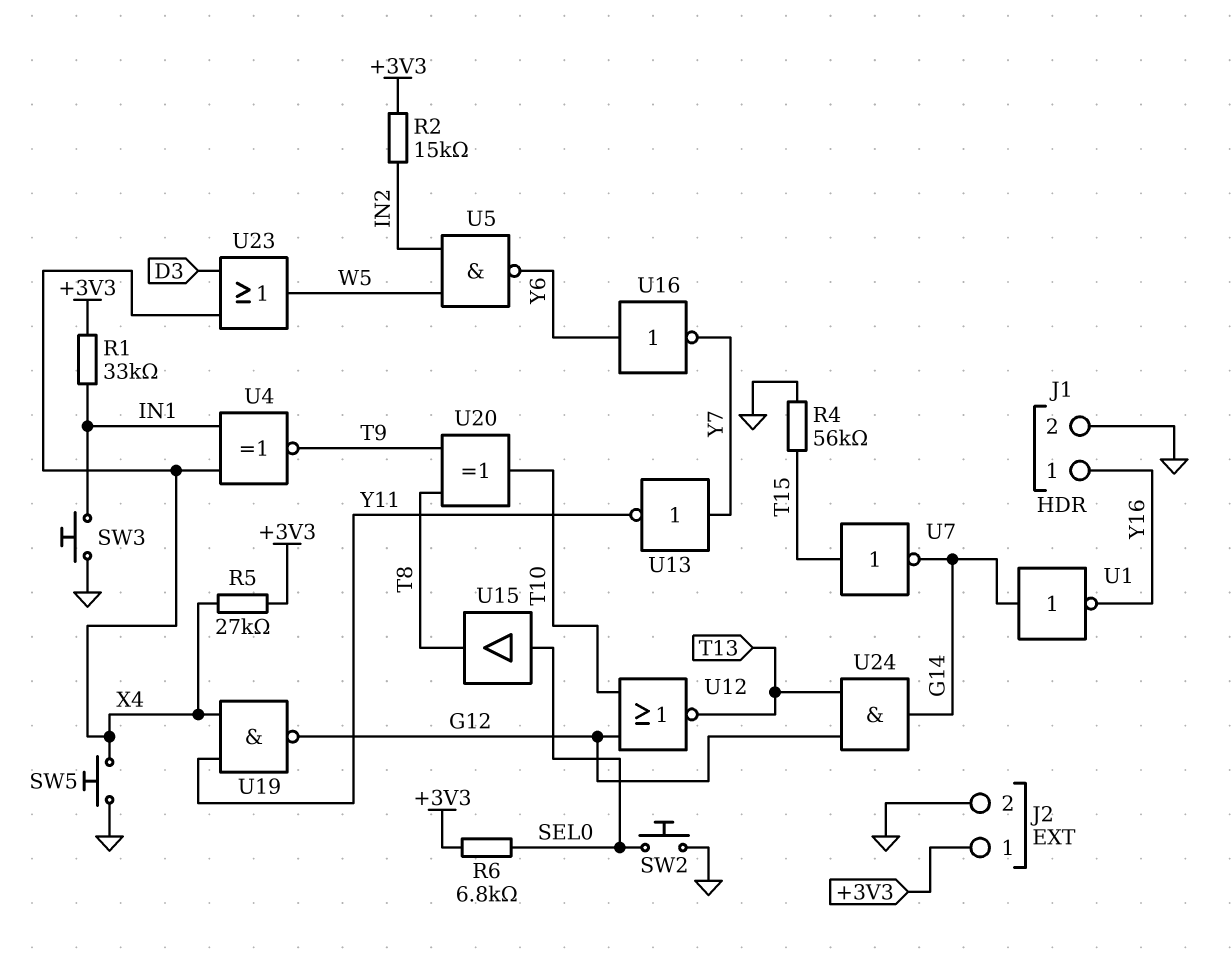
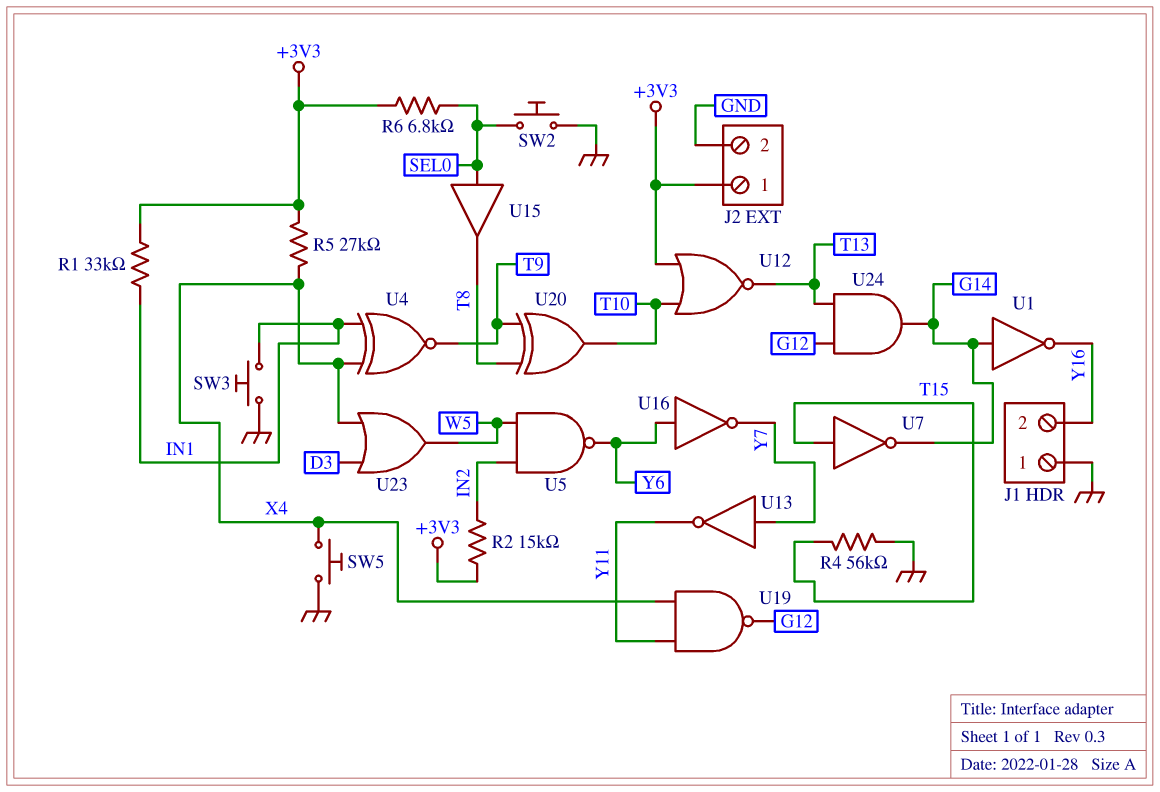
J1 pin 1: Y16 -> GND
J1 pin 2: GND -> Y16
U12: NOR (in G12, in T10, out T13) -> NOR (in +3V3, in T10, out T13)

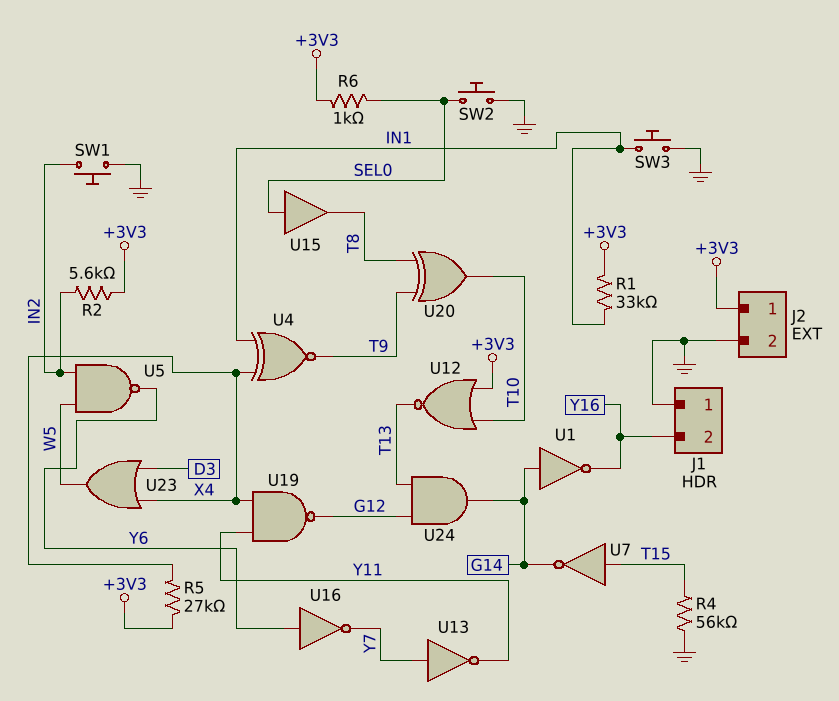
R2: 15k (+3V3, IN2) -> 5.6k (+3V3, IN2)
R6: 6.8k (+3V3, SEL0) -> 1k (+3V3, SEL0)
SW1: none -> button (GND, IN2)
SW5: button (GND, X4) -> none

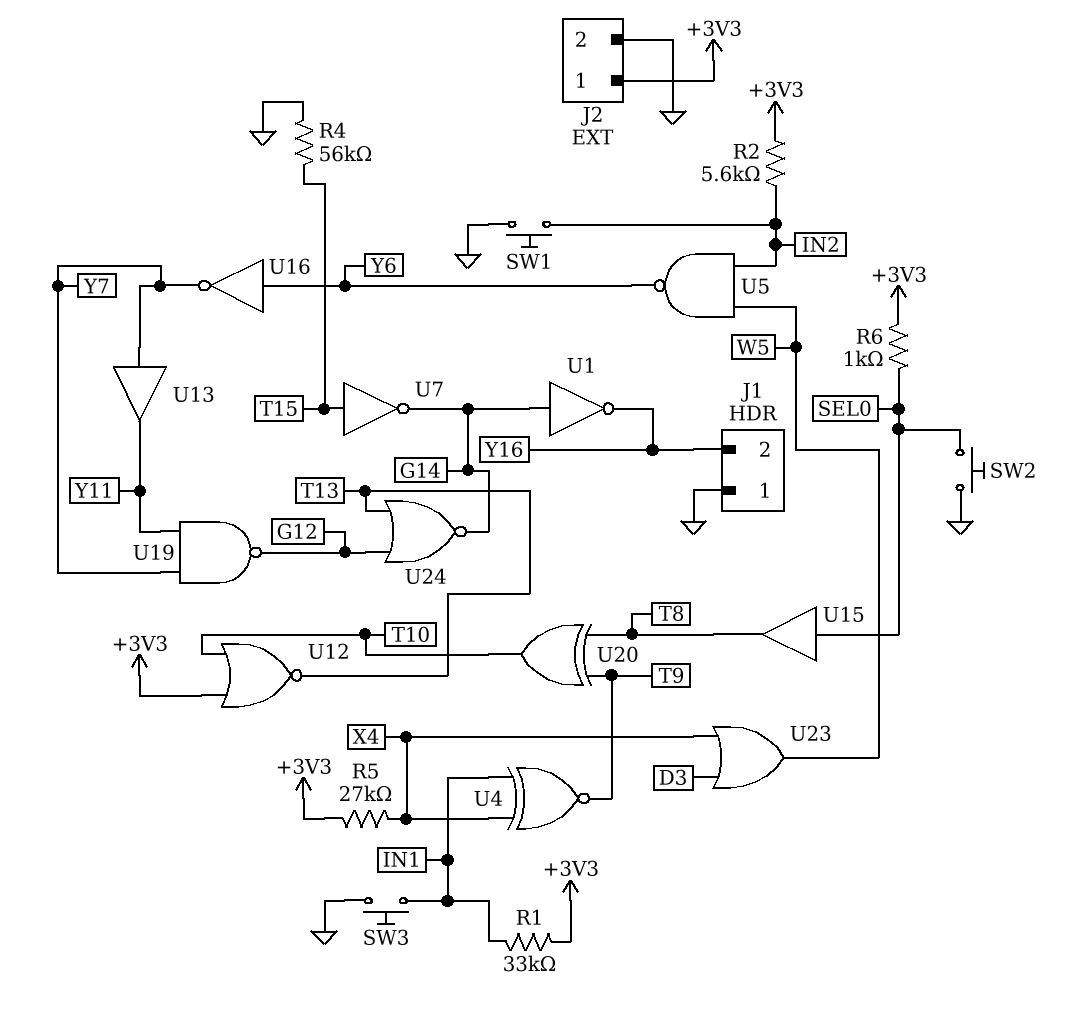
U13: NOT (in Y7, out Y11) -> buffer (in Y7, out Y11)
U19: NAND (in X4, in Y11, out G12) -> NAND (in Y7, in Y11, out G12)
U24: AND (in G12, in T13, out G14) -> NOR (in G12, in T13, out G14)

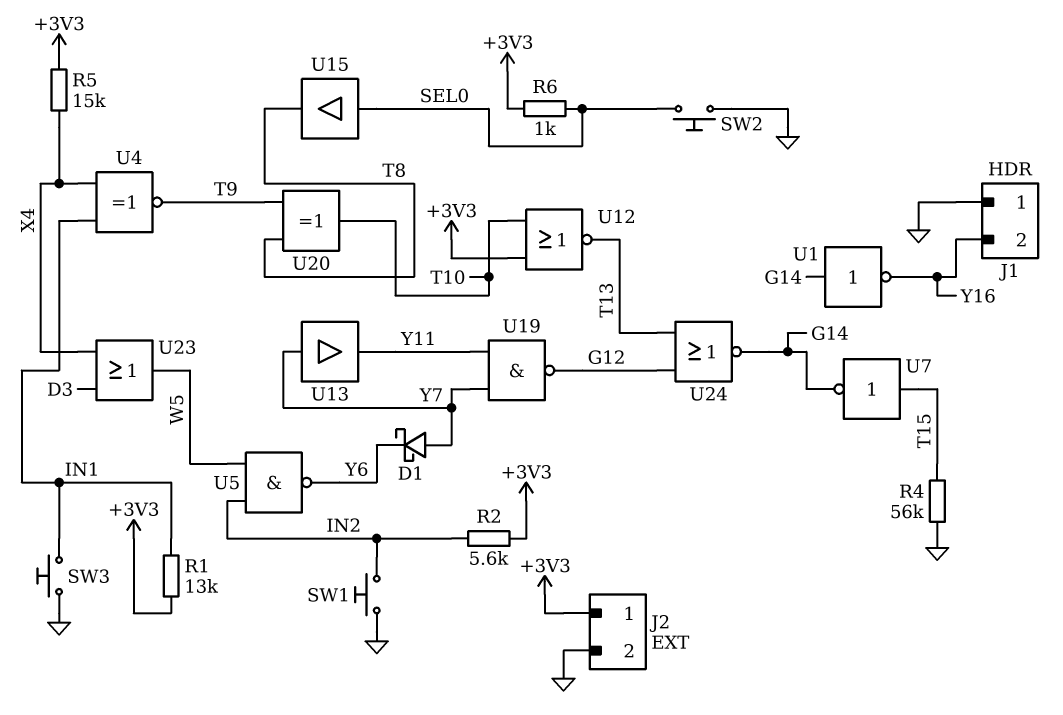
D1: none -> schottky (A Y7, K Y6)
R1: 33k (+3V3, IN1) -> 13k (+3V3, IN1)
R5: 27k (+3V3, X4) -> 15k (+3V3, X4)
U16: NOT (in Y6, out Y7) -> none

